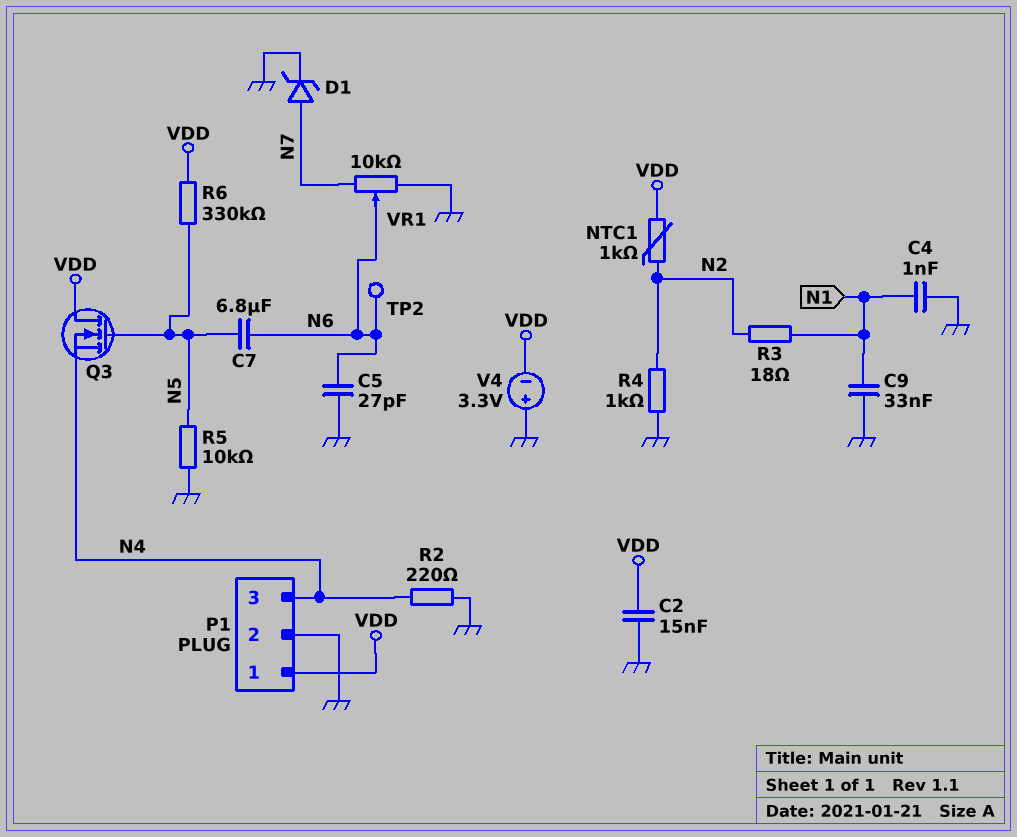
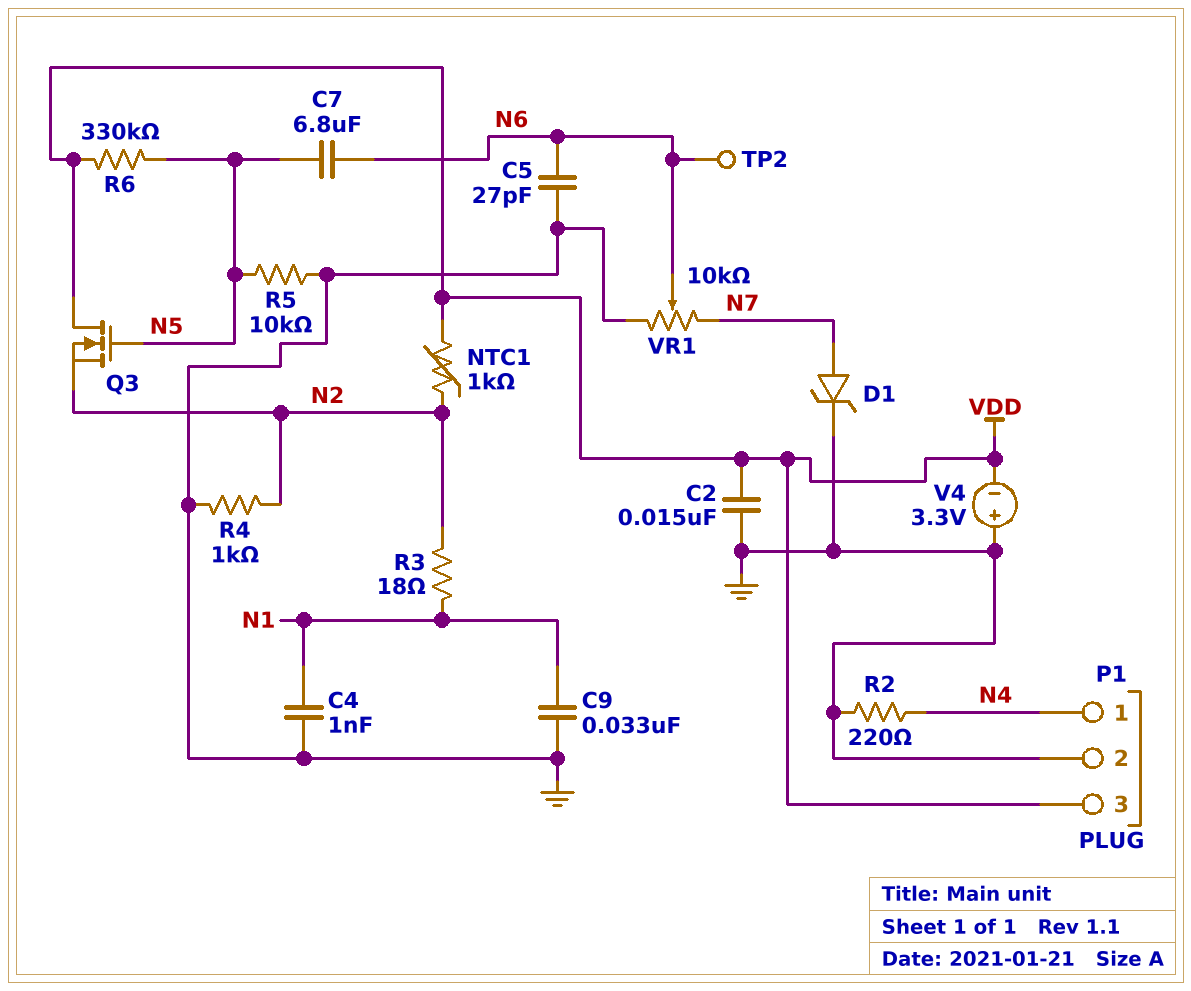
P1 pin 1: VDD -> N4
P1 pin 3: N4 -> VDD
Q3: NMOS (G N5, D VDD, S N4) -> NMOS (G N5, D VDD, S N2)

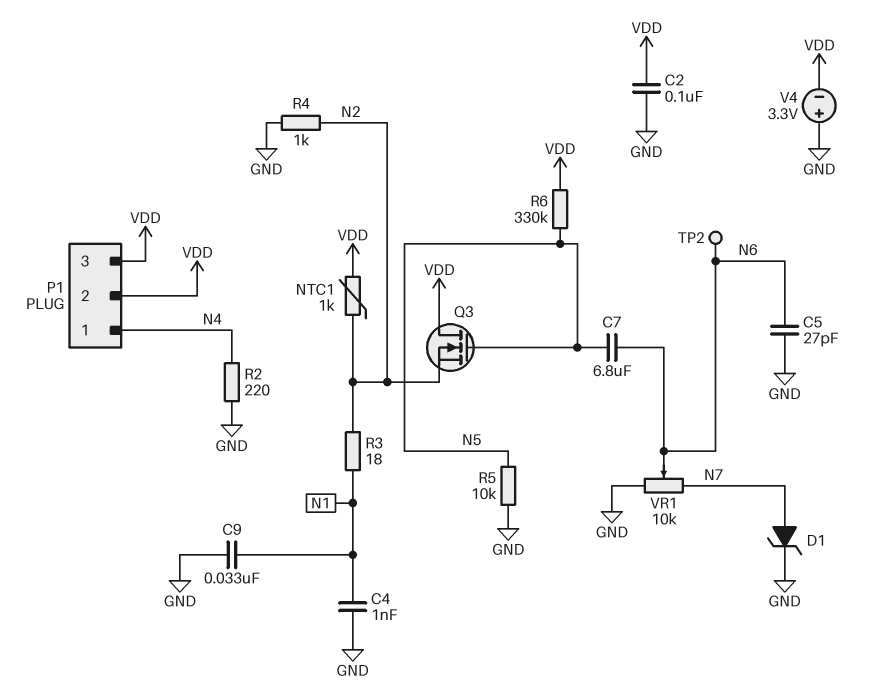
C2: 15nF (GND, VDD) -> 100nF (GND, VDD)
P1 pin 2: GND -> VDD

